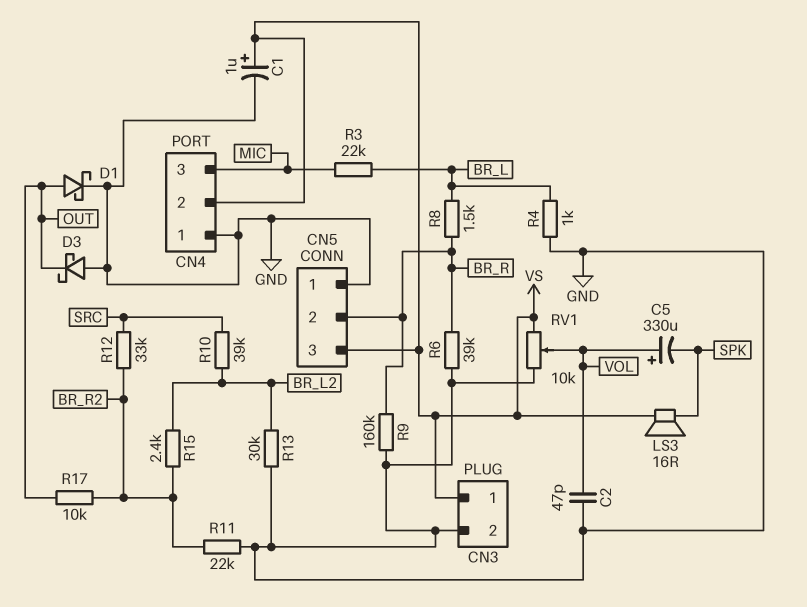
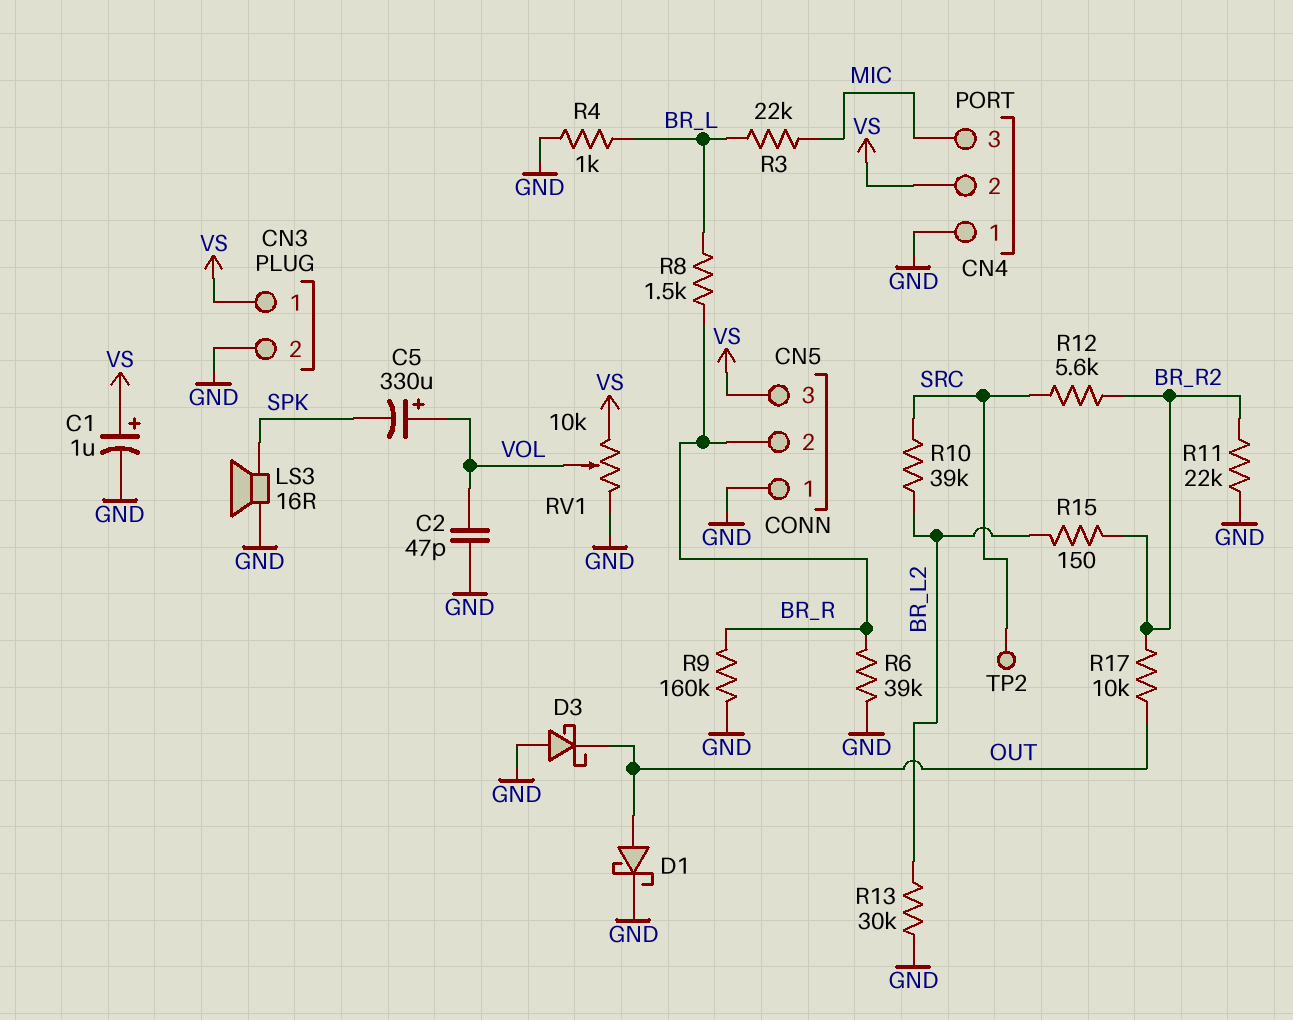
LS3: speaker 16R (SPK, VS) -> speaker 16R (GND, SPK)
R12: 33k (BR_R2, SRC) -> 5.6k (BR_R2, SRC)
R15: 2.4k (BR_L2, BR_R2) -> 150 (BR_L2, BR_R2)
TP2: none -> test point (SRC)

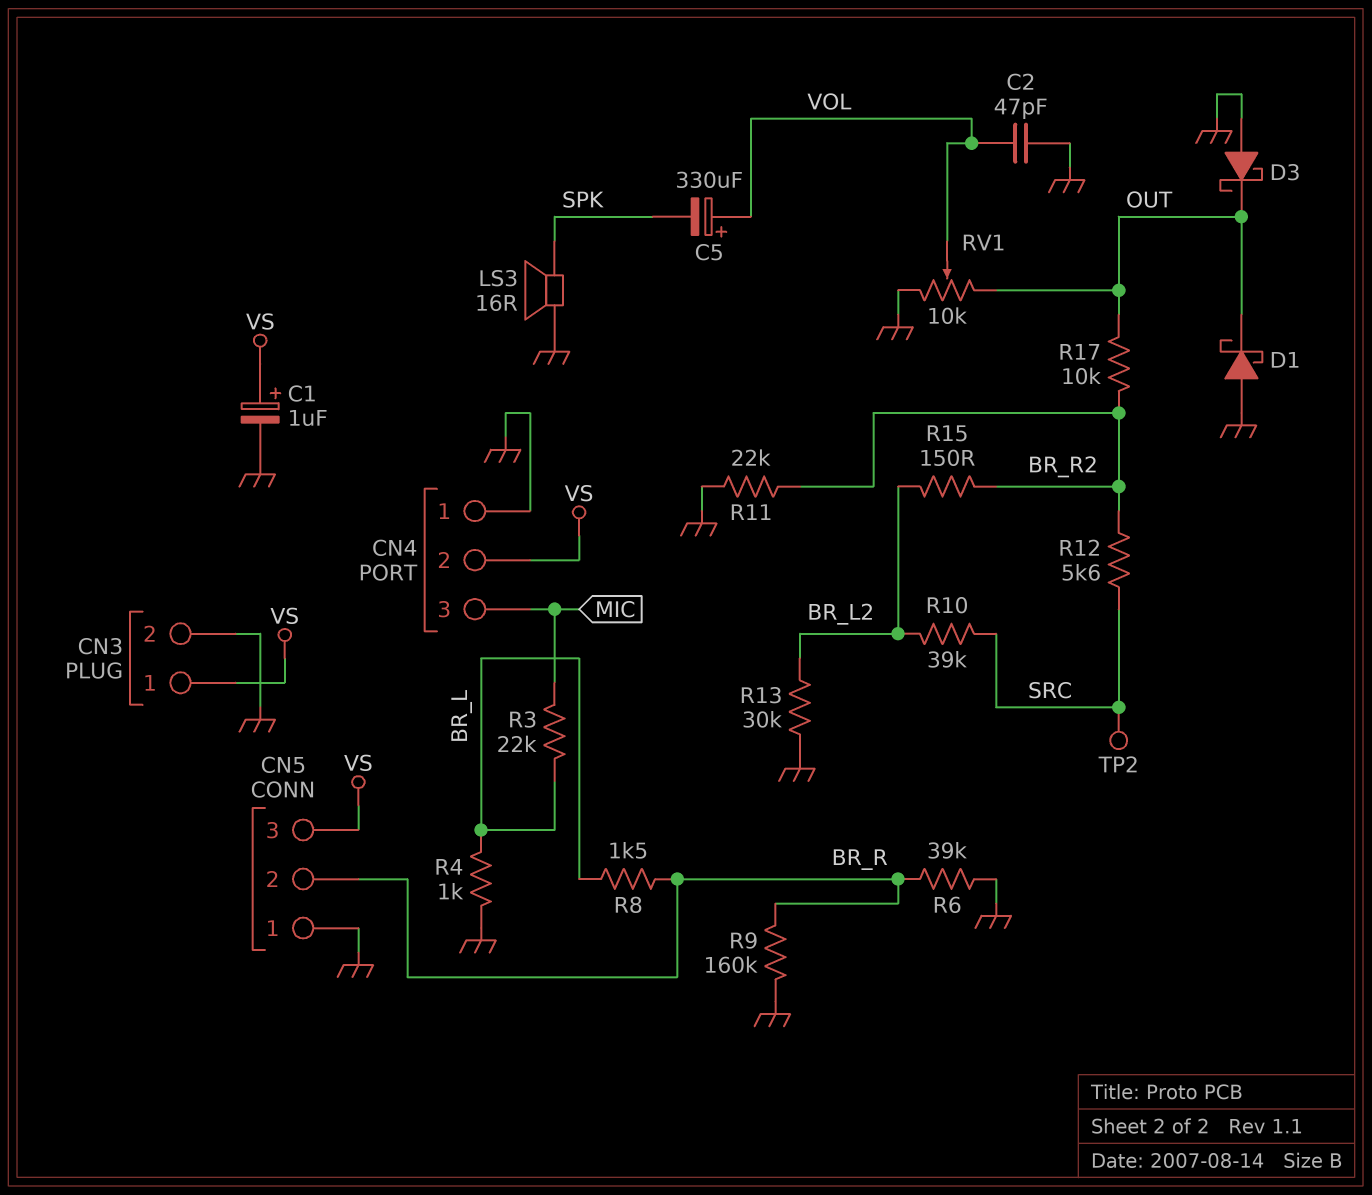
D1: schottky (A OUT, K GND) -> schottky (A GND, K OUT)
RV1: 10k (GND, VS, wiper VOL) -> 10k (GND, OUT, wiper VOL)

